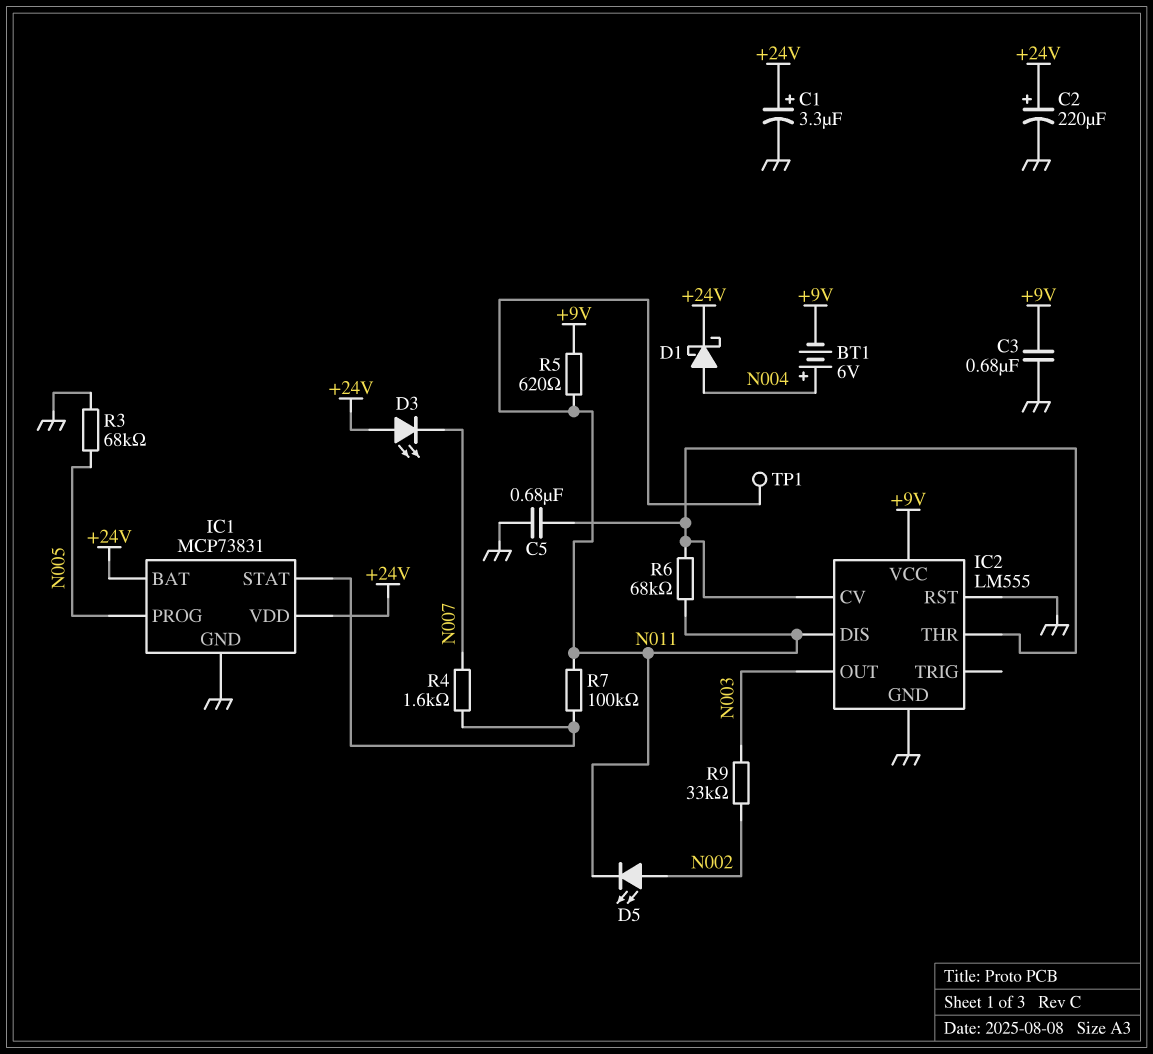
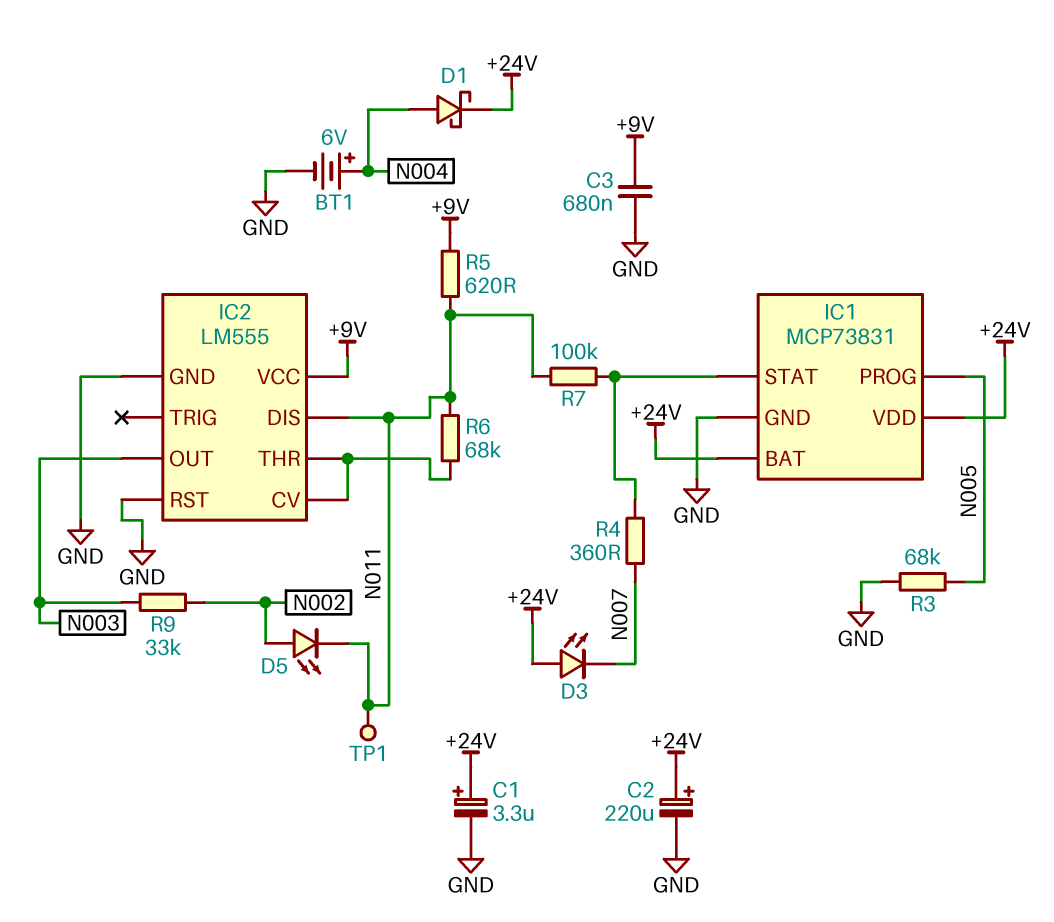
BT1: 6V (plus N004, minus +9V) -> 6V (plus N004, minus GND)
C5: 680nF (GND, IC2/CV) -> none
R4: 1.6k (IC1/STAT, N007) -> 360 (IC1/STAT, N007)

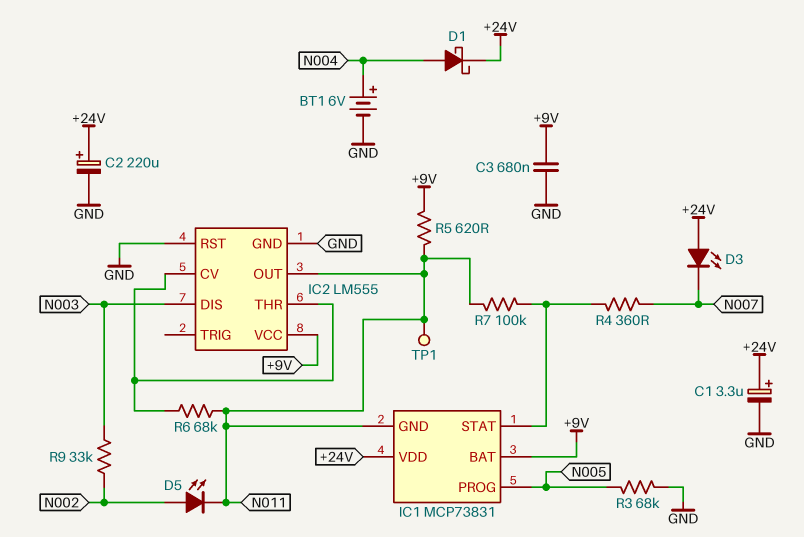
IC1 pin BAT: +24V -> +9V
IC1 pin GND: GND -> N011
IC2 pin DIS: N011 -> N003
IC2 pin OUT: N003 -> N011

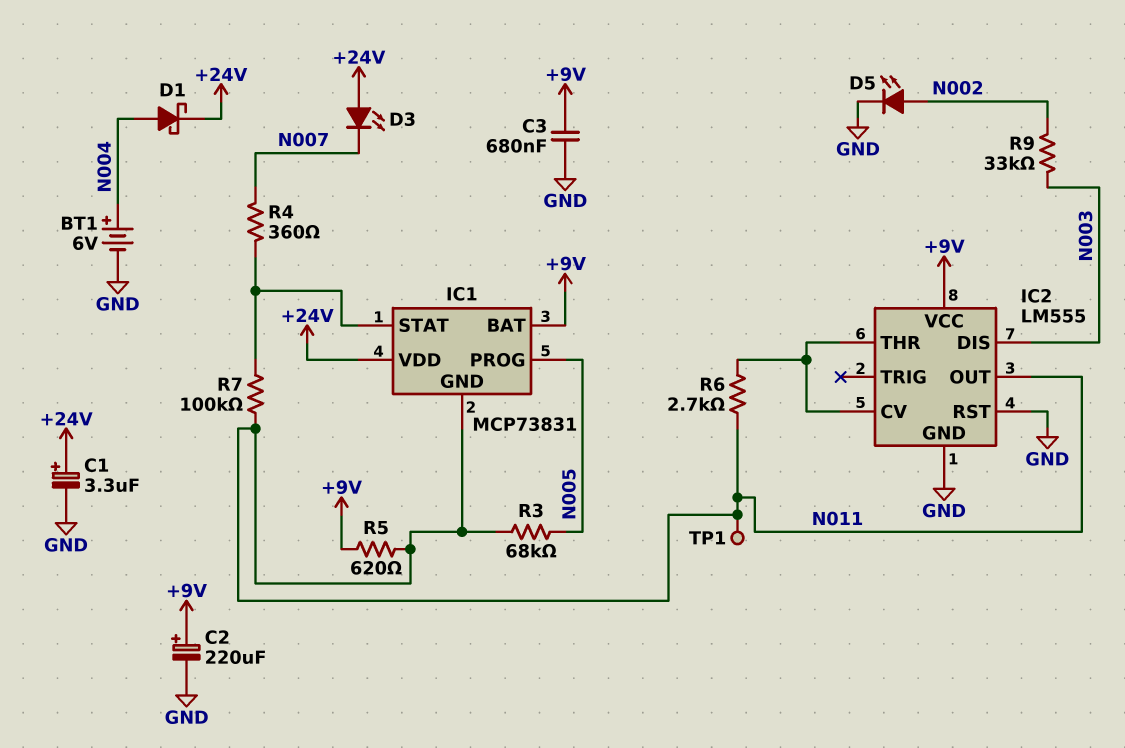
C2: 220uF (plus +24V, minus GND) -> 220uF (plus +9V, minus GND)
D5: LED (A N002, K N011) -> LED (A N002, K GND)
R3: 68k (GND, N005) -> 68k (N005, N011)
R6: 68k (IC2/CV, N011) -> 2.7k (IC2/CV, N011)

